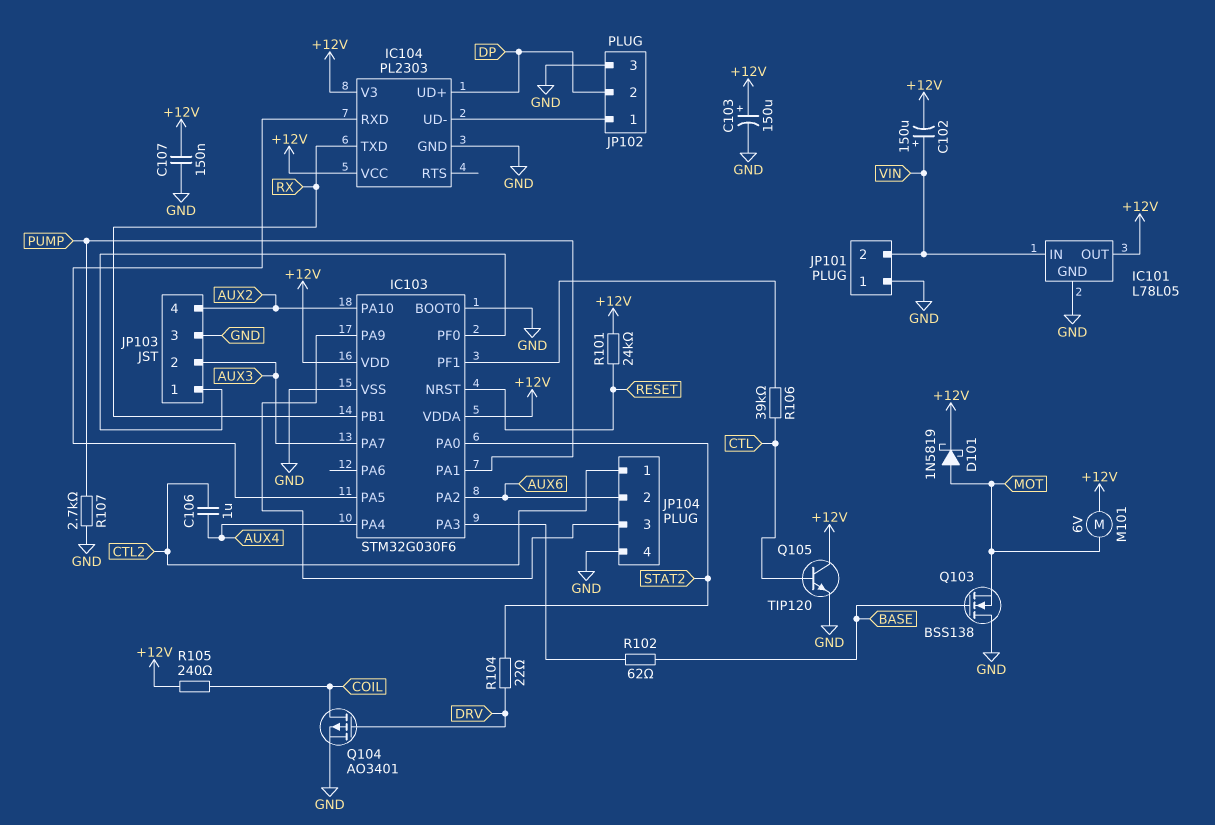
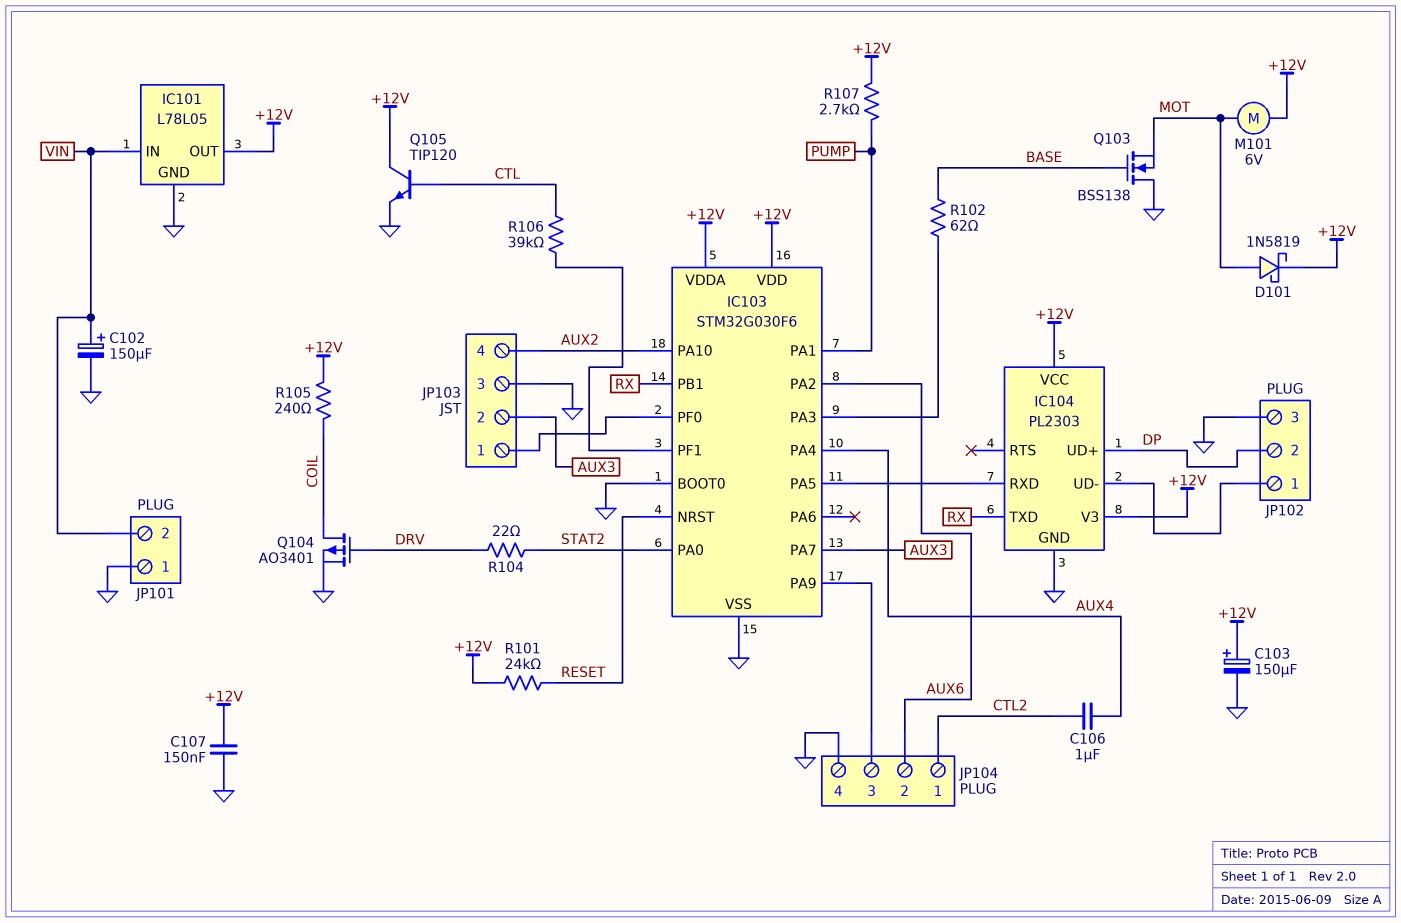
C102: 150uF (plus VIN, minus +12V) -> 150uF (plus VIN, minus GND)
R107: 2.7k (GND, PUMP) -> 2.7k (+12V, PUMP)

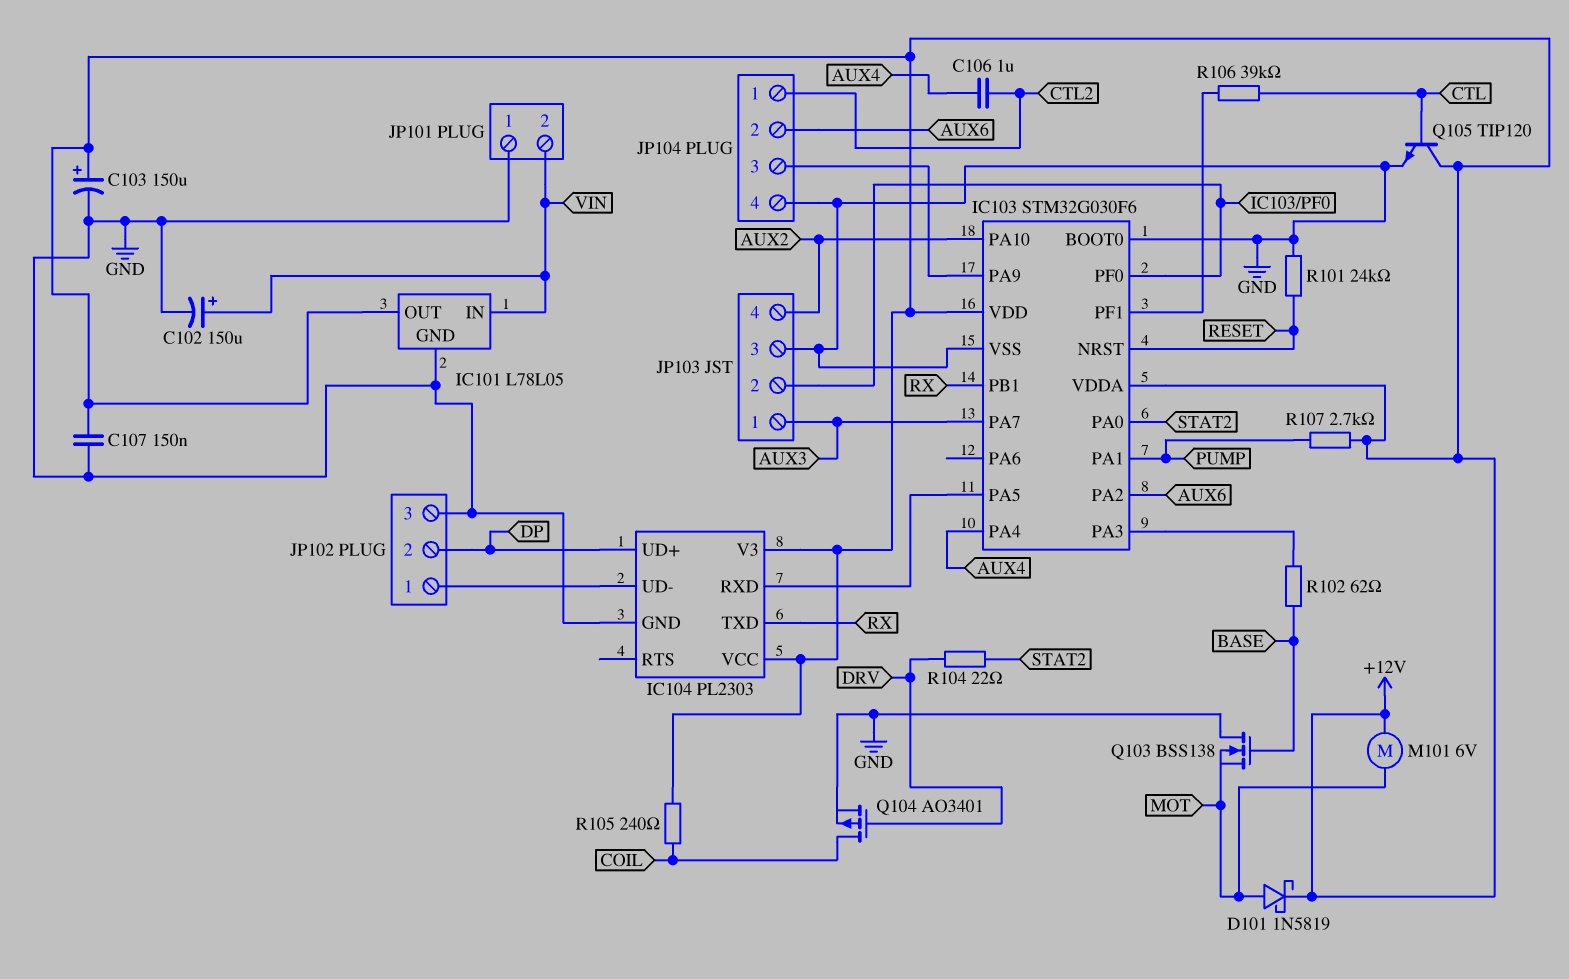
JP103 pin 1: IC103/PF0 -> AUX3
JP103 pin 2: AUX3 -> IC103/PF0
R101: 24k (+12V, RESET) -> 24k (GND, RESET)

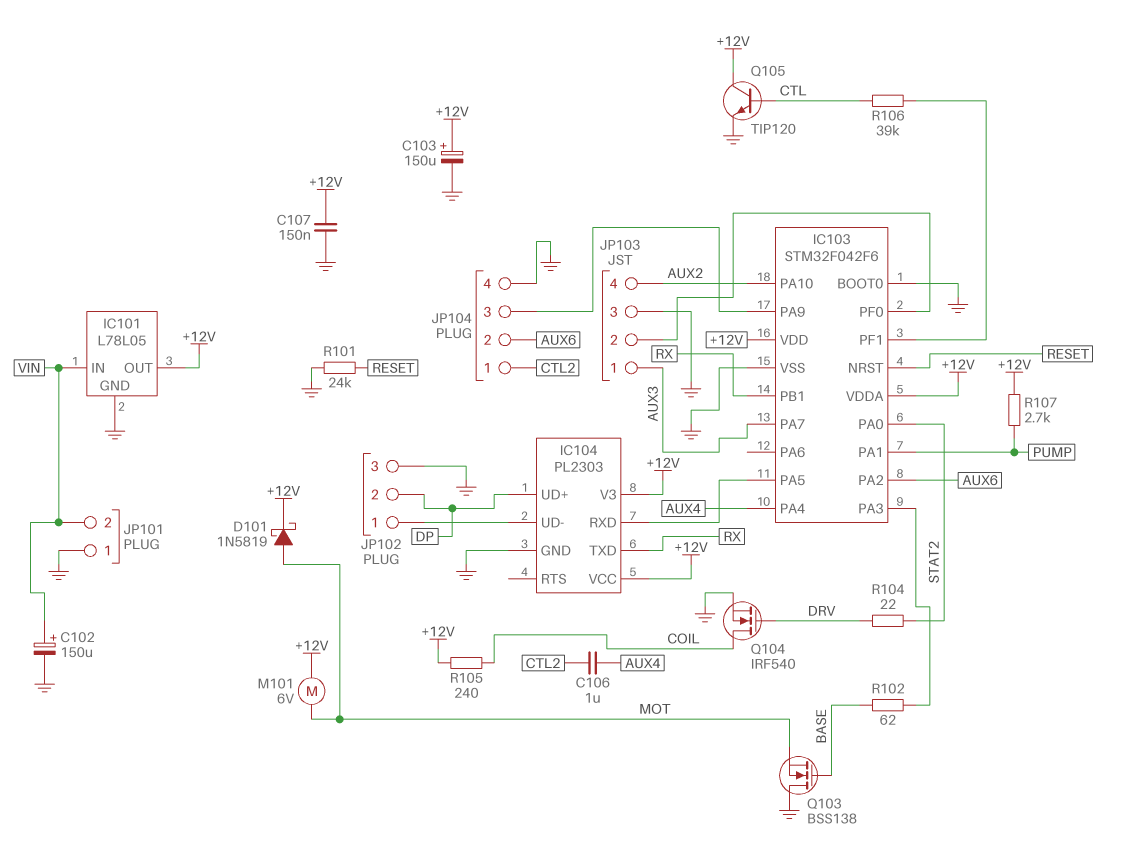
IC103: STM32G030F6 -> STM32F042F6
Q104: PMOS AO3401 (G DRV, D COIL, S GND) -> NMOS IRF540 (G DRV, D COIL, S GND)

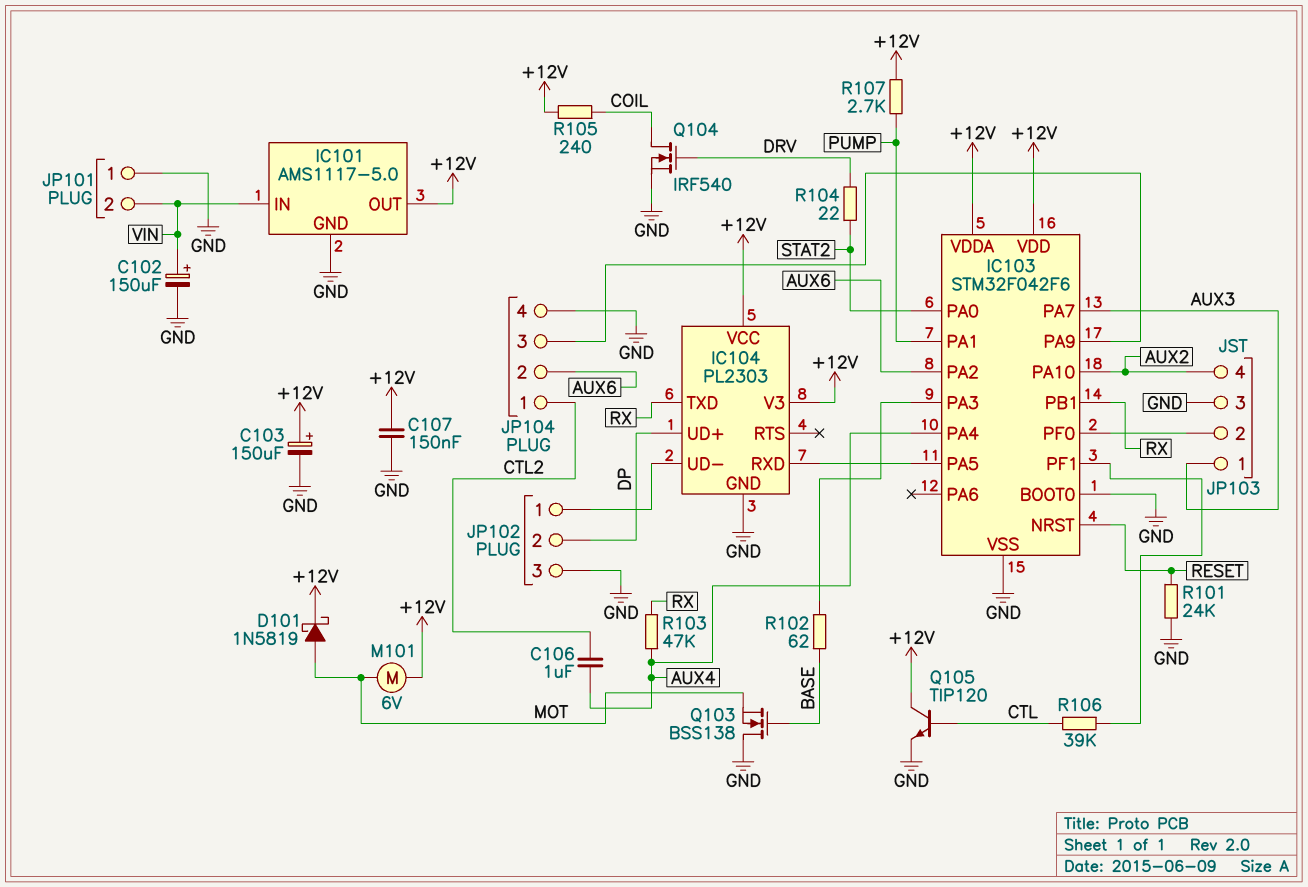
IC101: L78L05 -> AMS1117-5.0
R103: none -> 47k (AUX4, RX)

